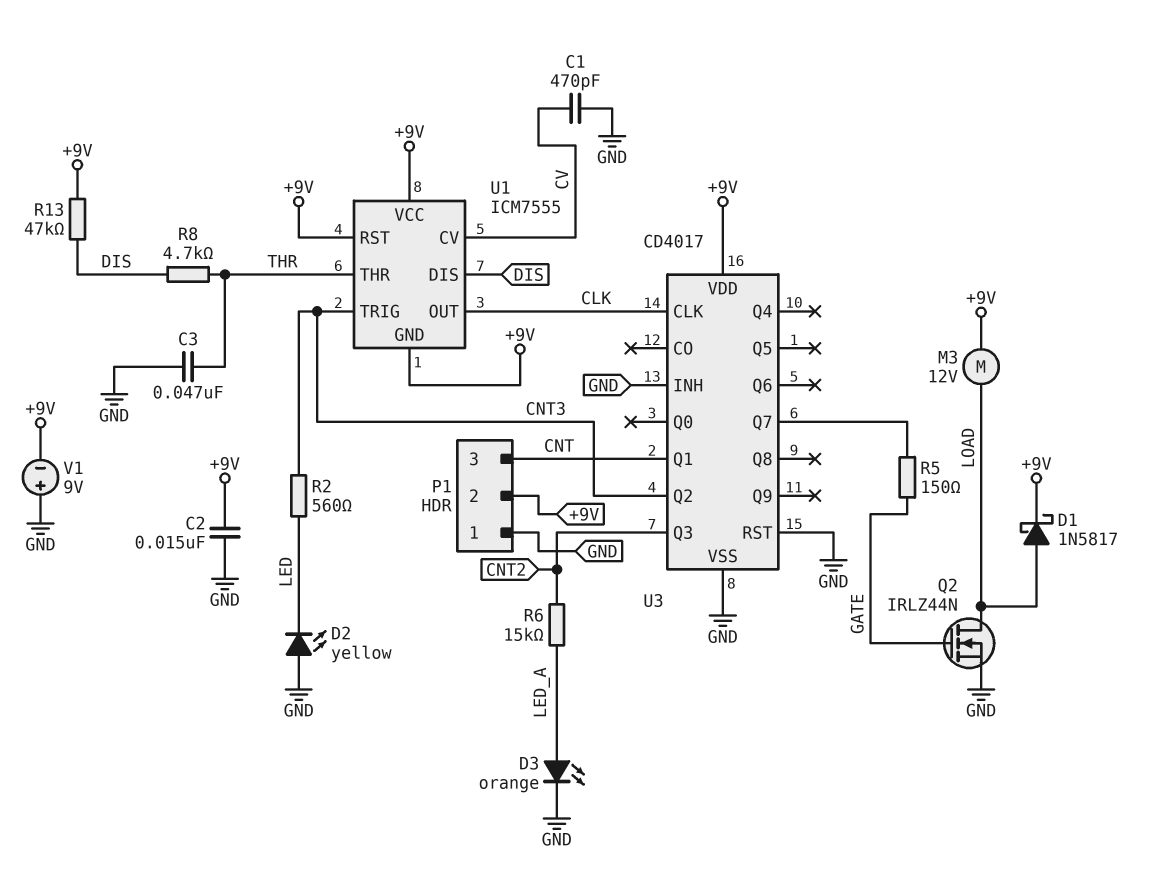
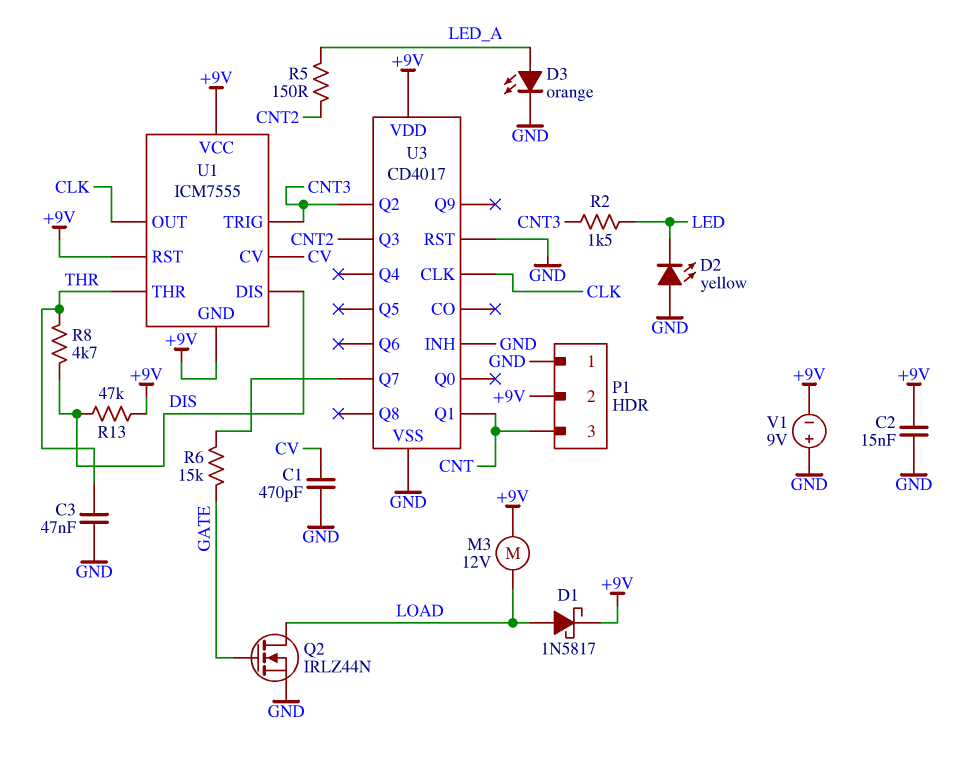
R2: 560 (CNT3, LED) -> 1.5k (CNT3, LED)
R5: 150 (GATE, U3/Q7) -> 150 (CNT2, LED_A)
R6: 15k (CNT2, LED_A) -> 15k (GATE, U3/Q7)

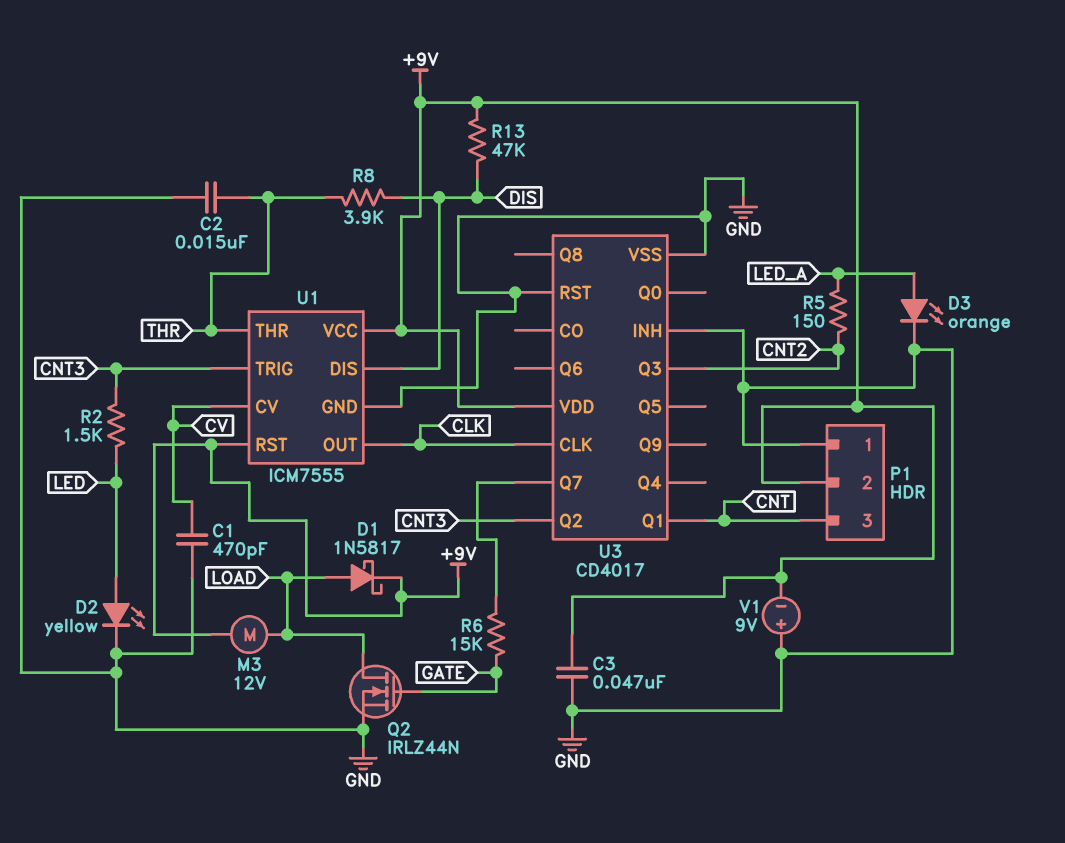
C2: 15nF (+9V, GND) -> 15nF (GND, THR)
C3: 47nF (GND, THR) -> 47nF (+9V, GND)
D2: LED yellow (A GND, K LED) -> LED yellow (A LED, K GND)
R8: 4.7k (DIS, THR) -> 3.9k (DIS, THR)
U1 pin GND: +9V -> GND

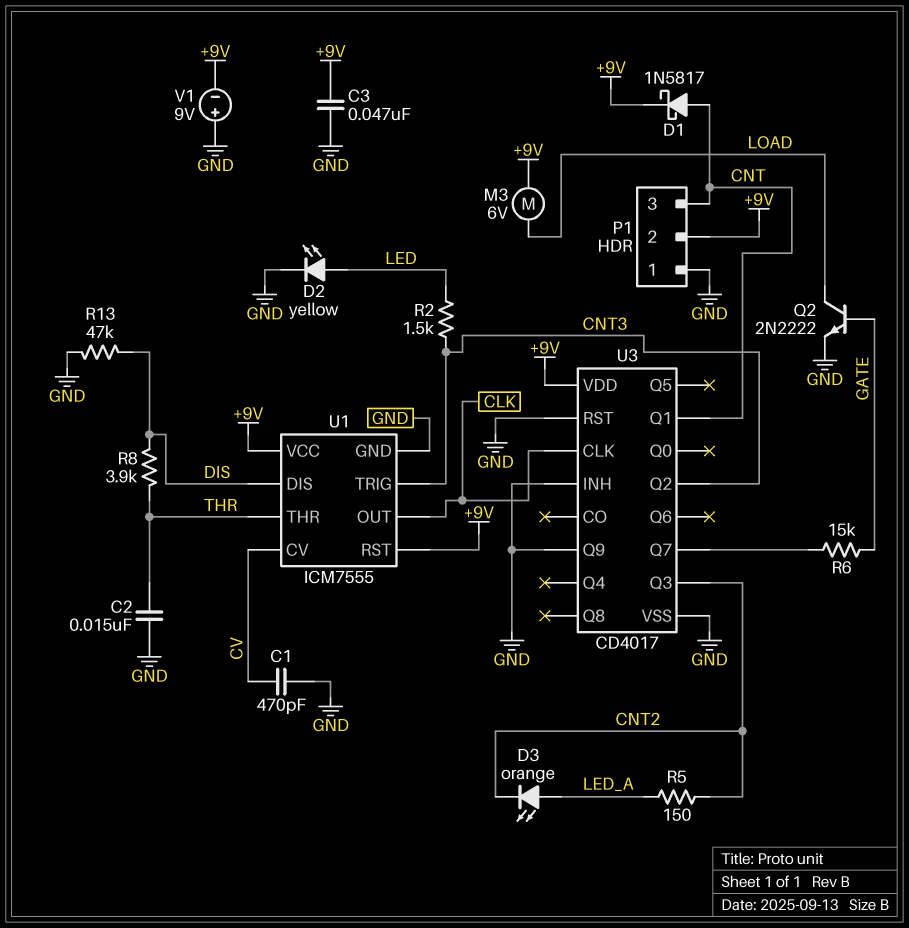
D1: schottky 1N5817 (A LOAD, K +9V) -> schottky 1N5817 (A CNT, K +9V)
D3: LED orange (A LED_A, K GND) -> LED orange (A LED_A, K CNT2)
M3: motor 12V (+9V, LOAD) -> motor 6V (+9V, LOAD)
Q2: NMOS IRLZ44N (G GATE, D LOAD, S GND) -> NPN 2N2222 (B GATE, C LOAD, E GND)
R13: 47k (+9V, DIS) -> 47k (DIS, GND)
U3 pin Q9: none -> GND

